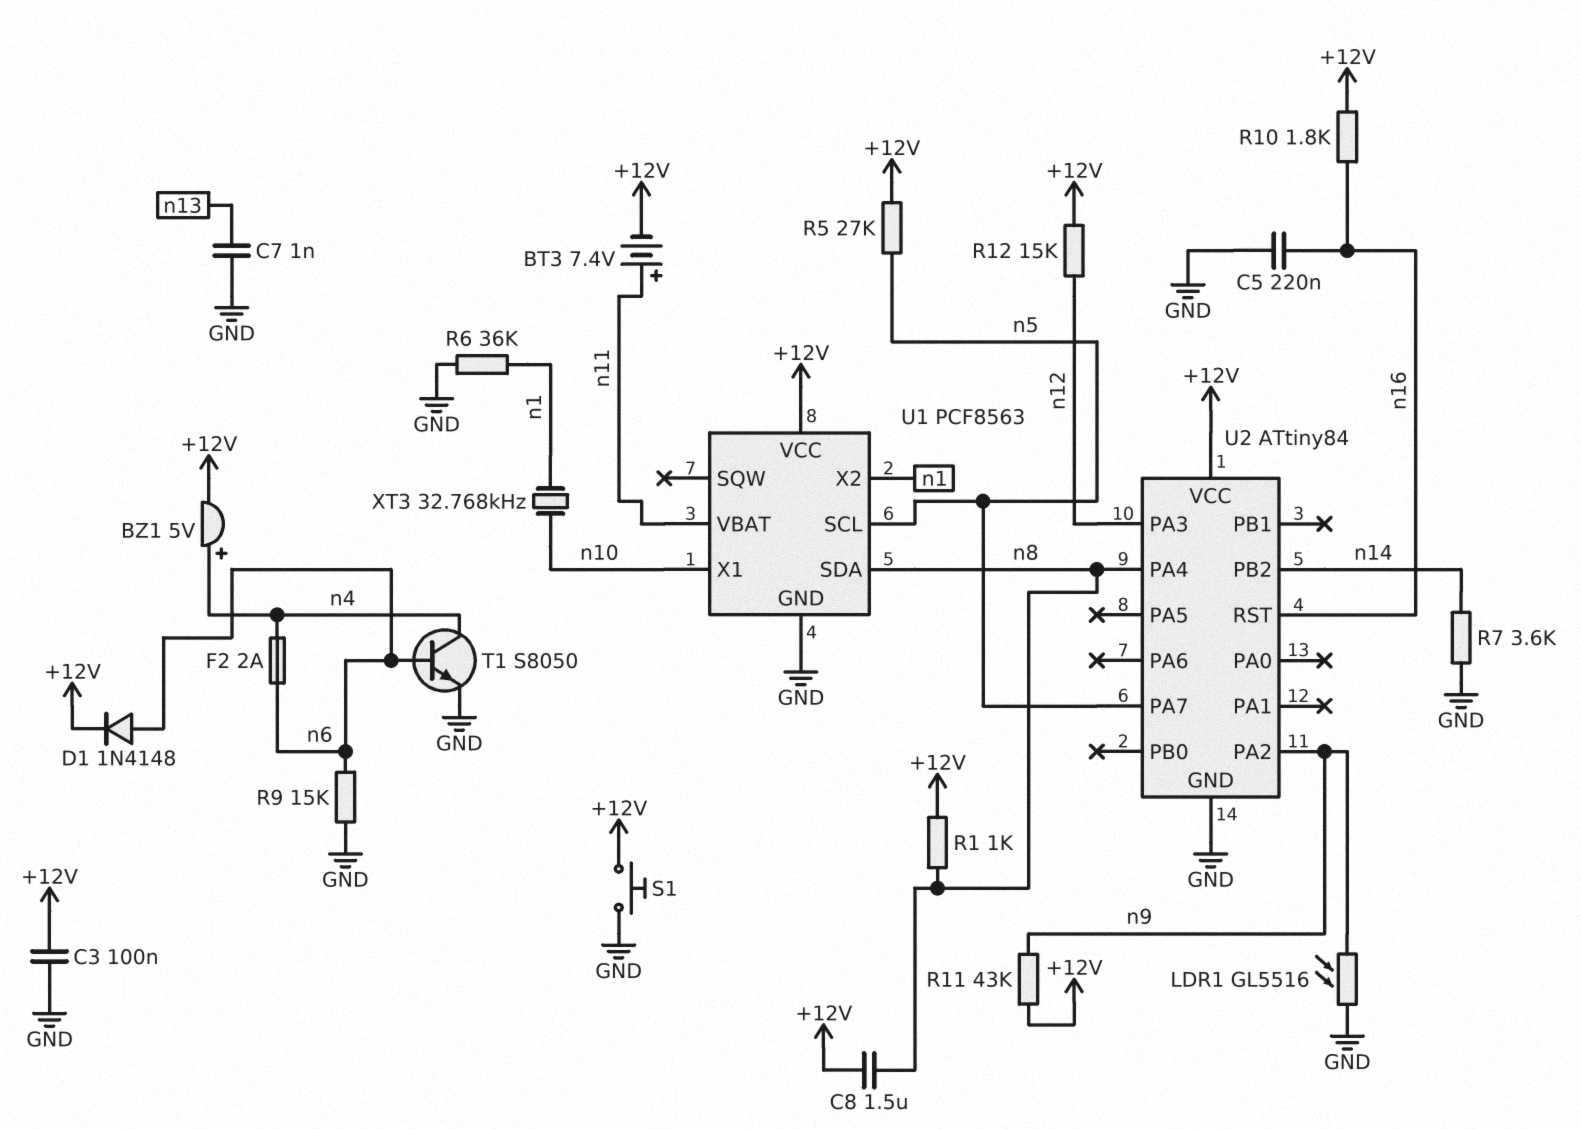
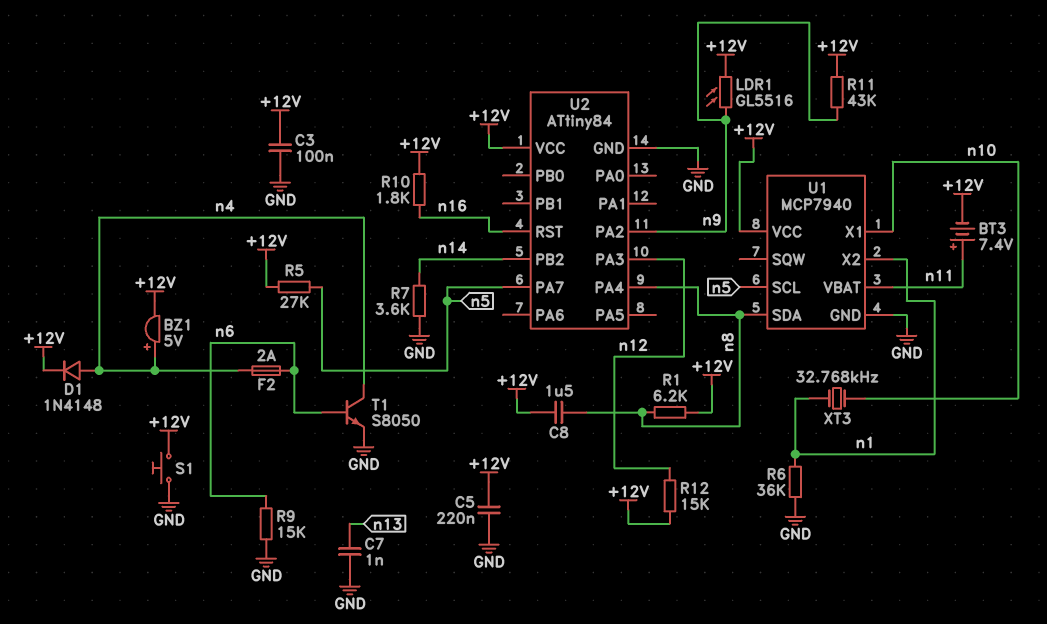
C5: 220nF (GND, n16) -> 220nF (+12V, GND)
D1: diode 1N4148 (A n6, K +12V) -> diode 1N4148 (A n4, K +12V)
LDR1: GL5516 (GND, n9) -> GL5516 (+12V, n9)
R1: 1k (+12V, n8) -> 6.2k (+12V, n8)
U1: PCF8563 -> MCP7940

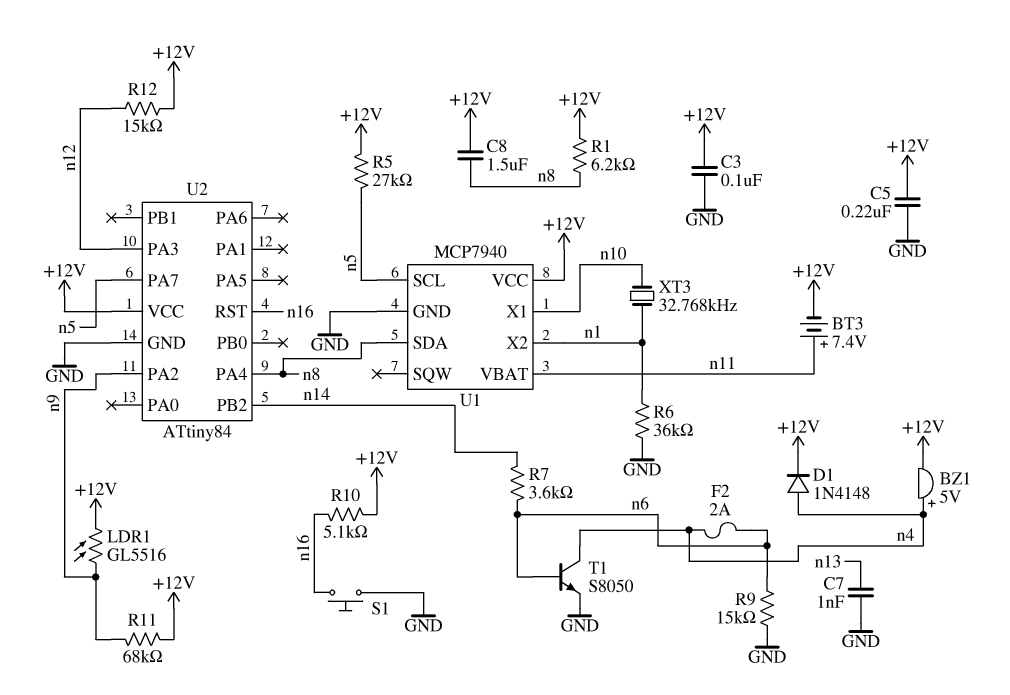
R7: 3.6k (GND, n14) -> 3.6k (n6, n14)
R10: 1.8k (+12V, n16) -> 5.1k (+12V, n16)
R11: 43k (+12V, n9) -> 68k (+12V, n9)
S1: button (+12V, GND) -> button (GND, n16)

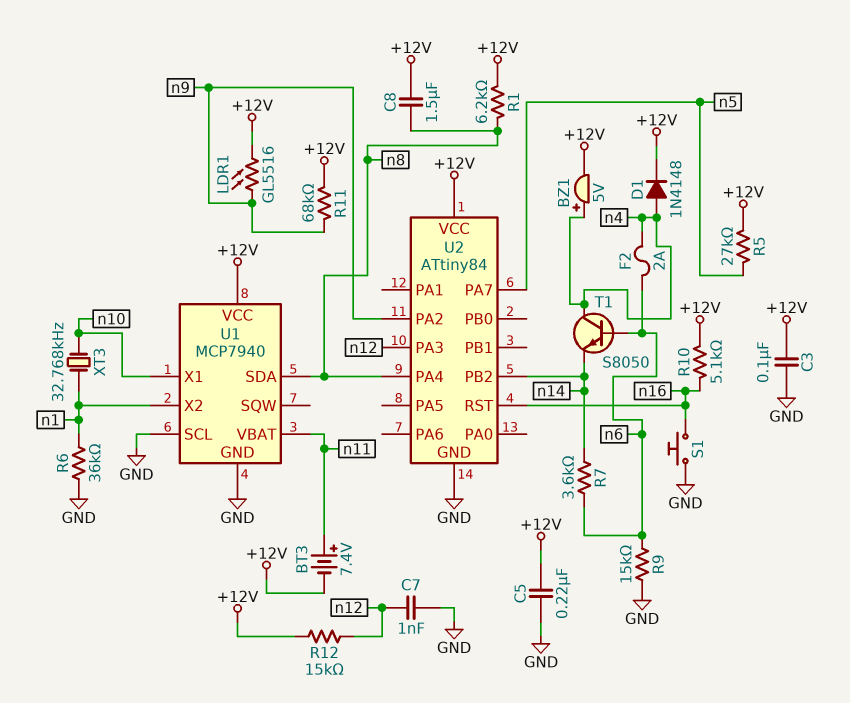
C7: 1nF (GND, n13) -> 1nF (GND, n12)
T1: NPN S8050 (B n6, C n4, E GND) -> NPN S8050 (B n6, C n4, E n14)
U1 pin SCL: n5 -> GND

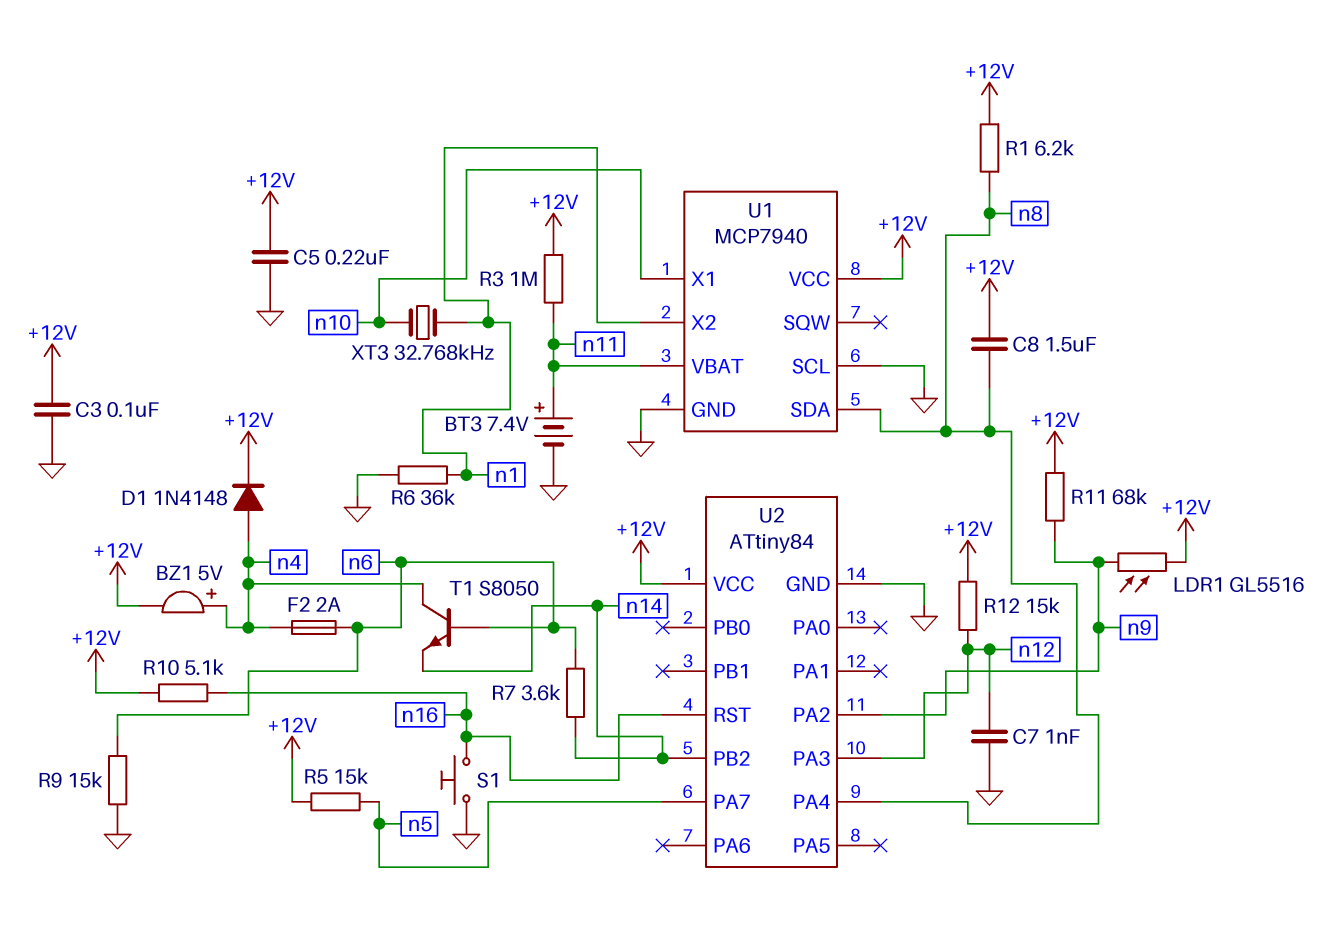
BT3: 7.4V (plus n11, minus +12V) -> 7.4V (plus n11, minus GND)
R3: none -> 1M (+12V, n11)
R5: 27k (+12V, n5) -> 15k (+12V, n5)

